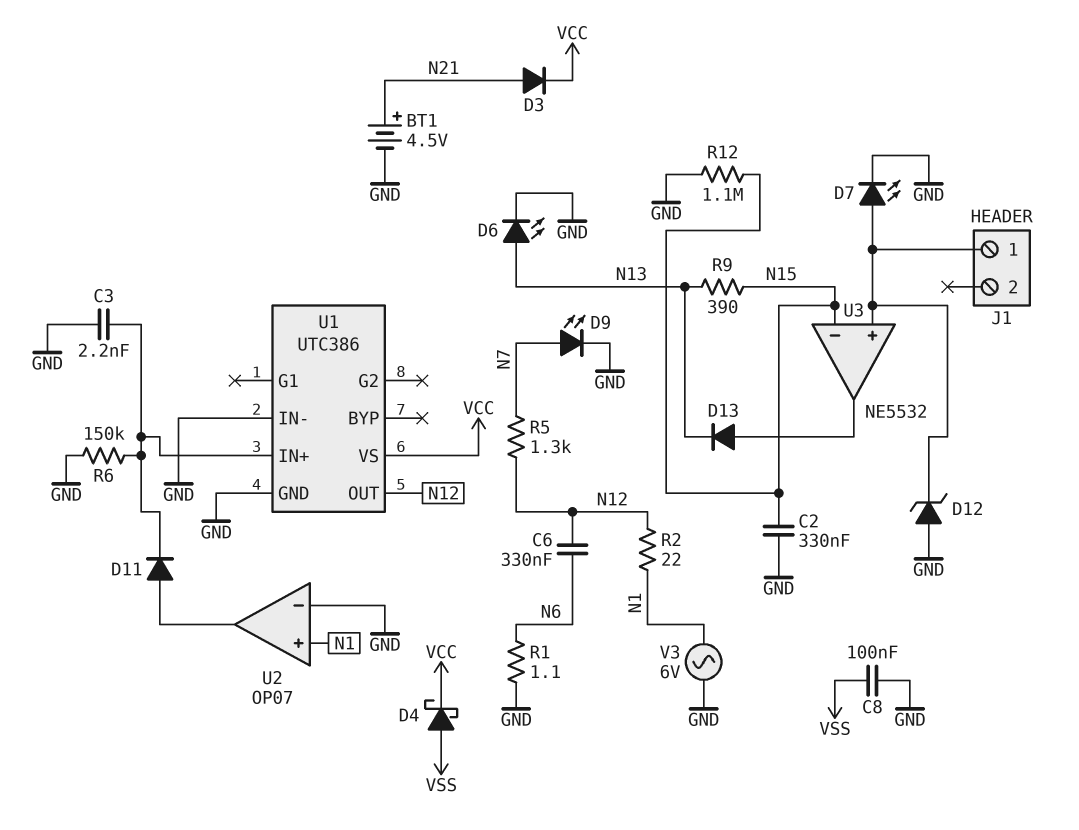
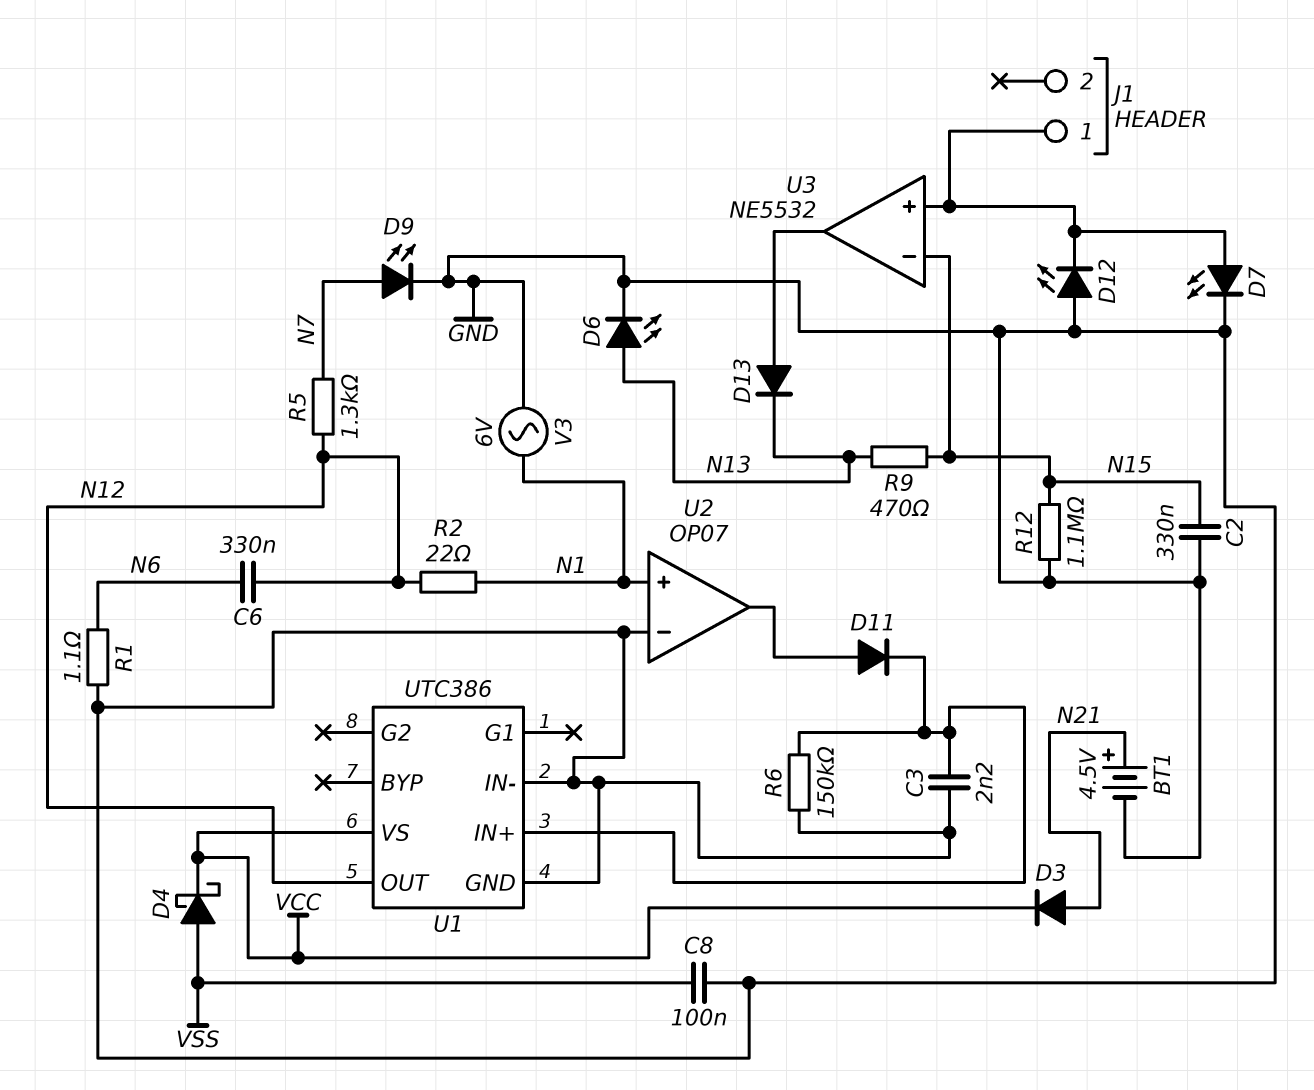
D12: zener (A GND, K J1/1) -> LED (A GND, K J1/1)
R9: 390 (N13, N15) -> 470 (N13, N15)

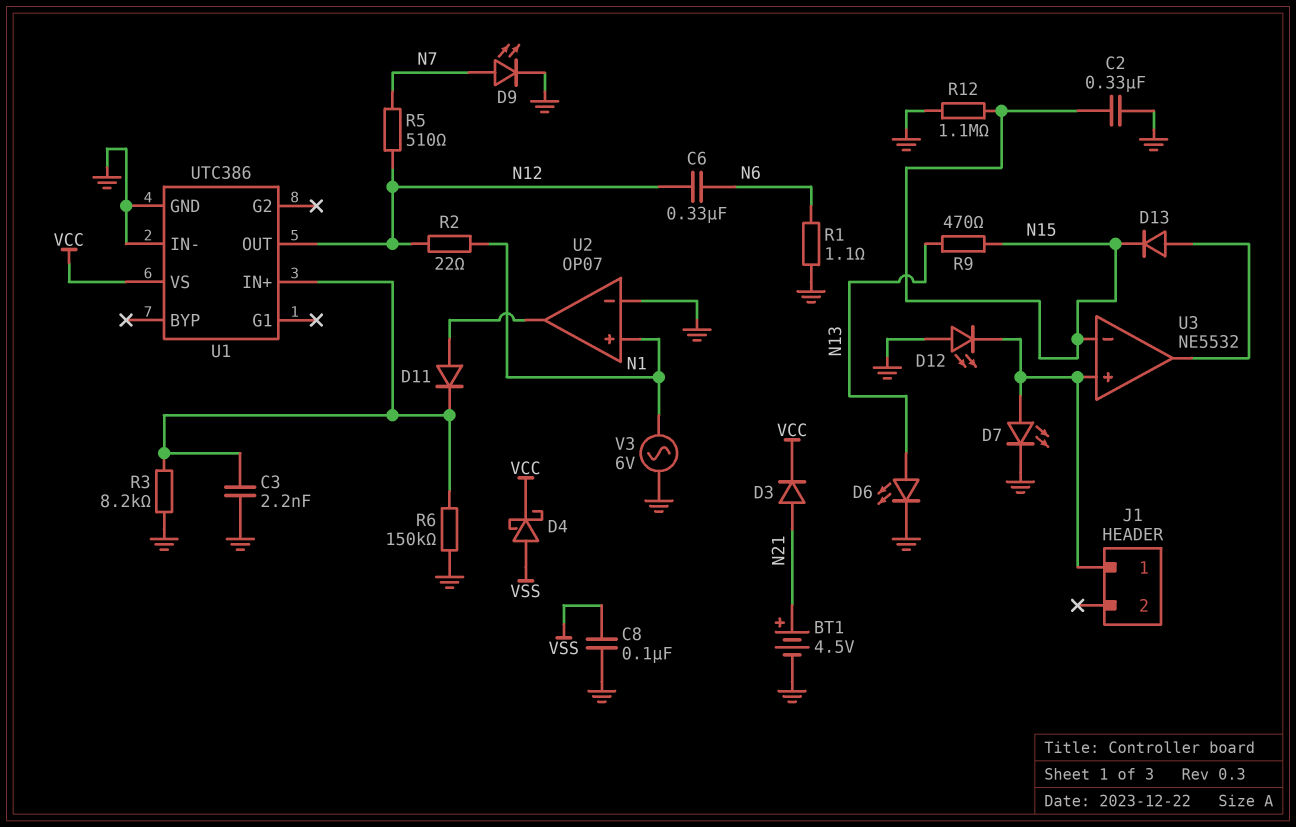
D13: diode (A U3/out, K N13) -> diode (A U3/out, K N15)
R3: none -> 8.2k (GND, U1/IN+)
R5: 1.3k (N7, N12) -> 510 (N7, N12)

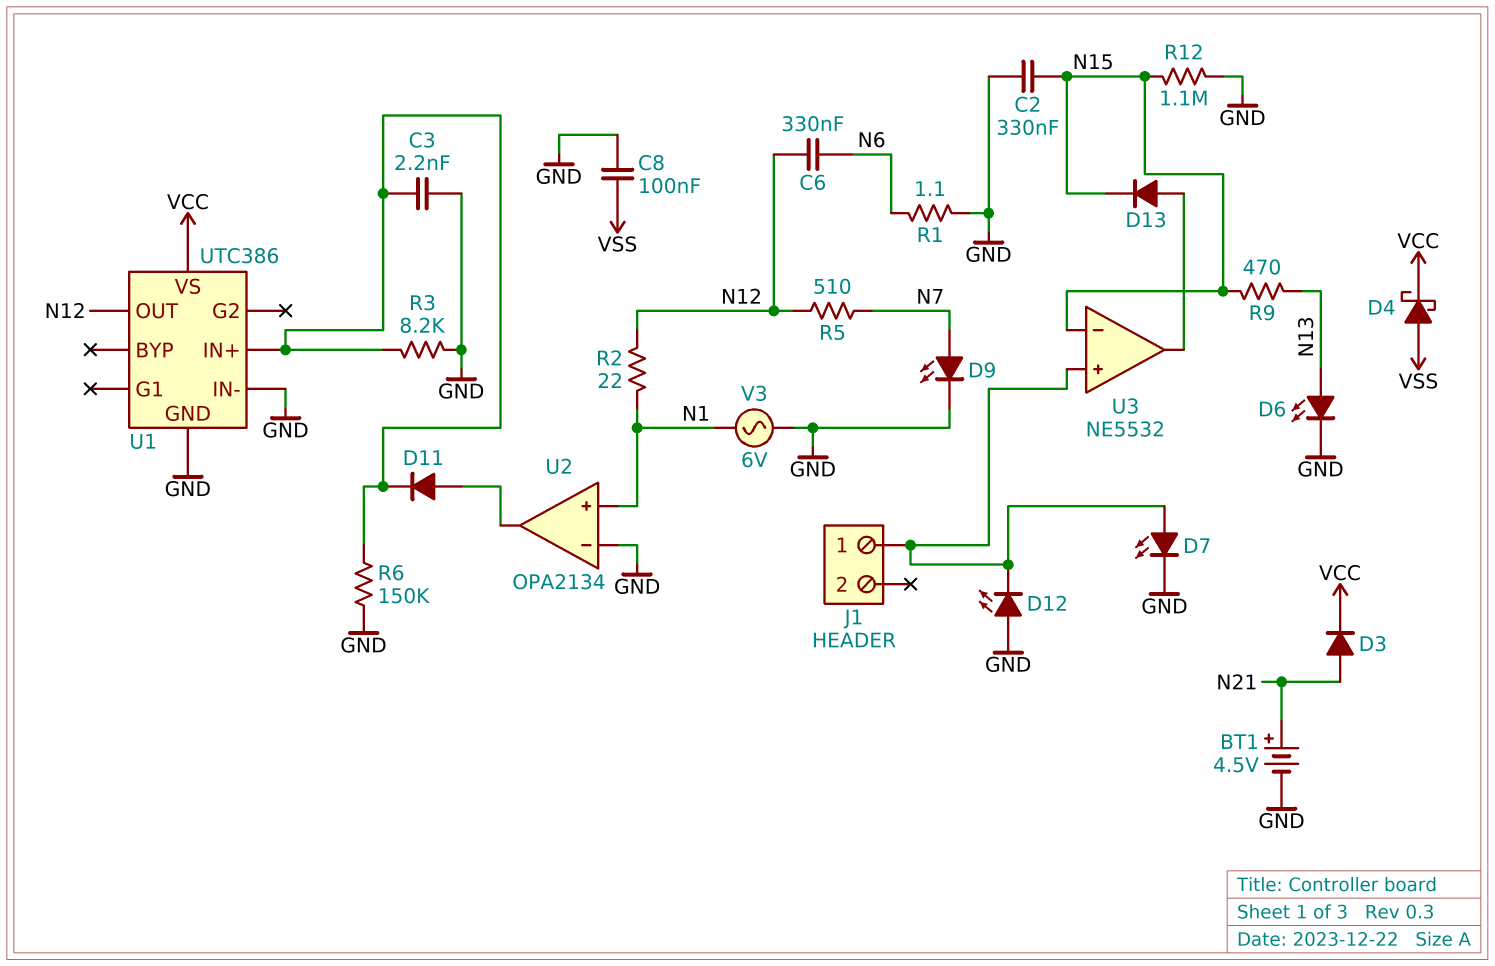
U2: OP07 -> OPA2134

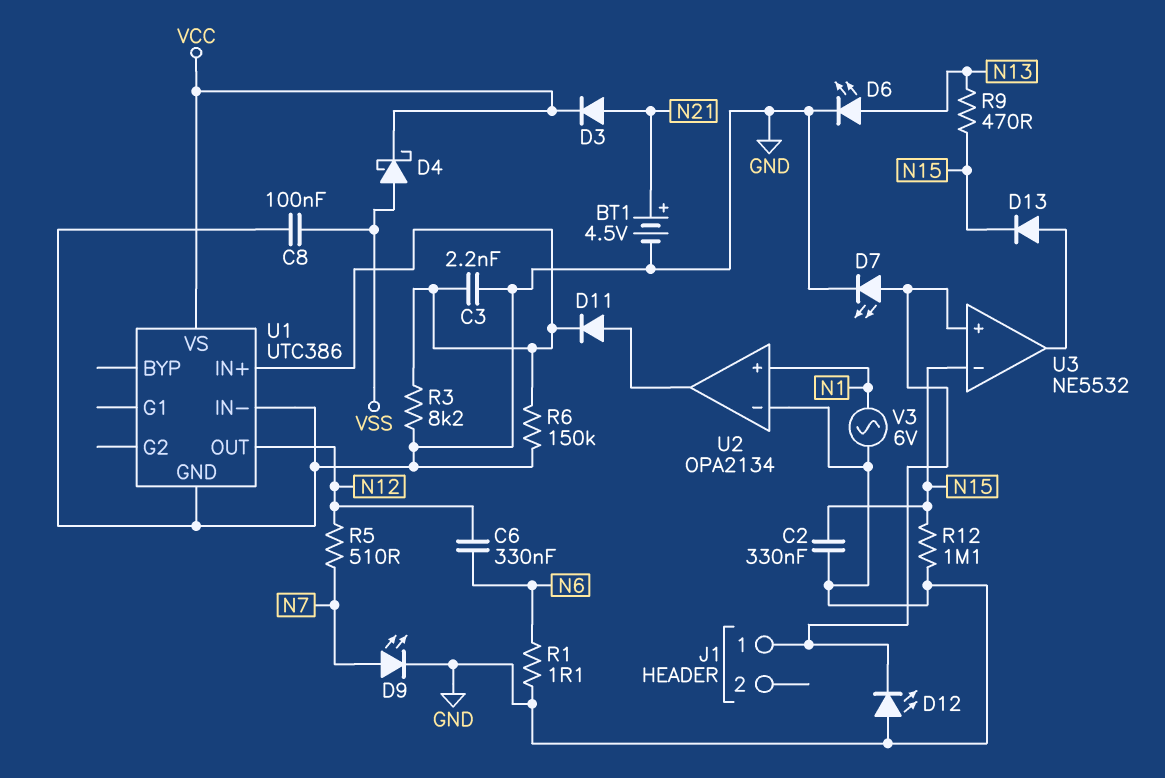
R2: 22 (N1, N12) -> none

